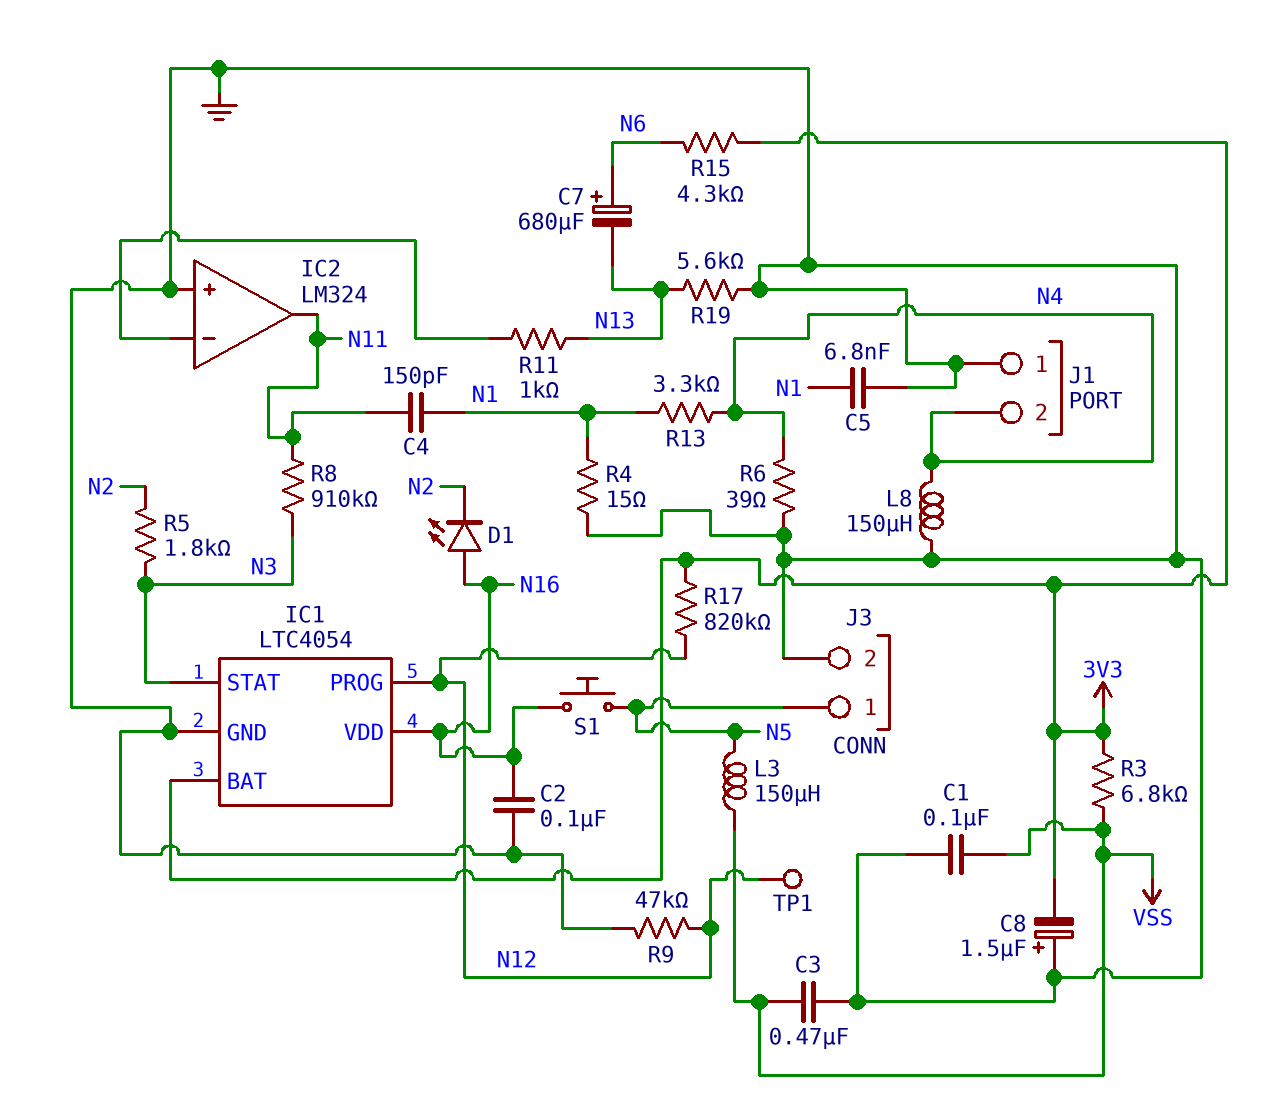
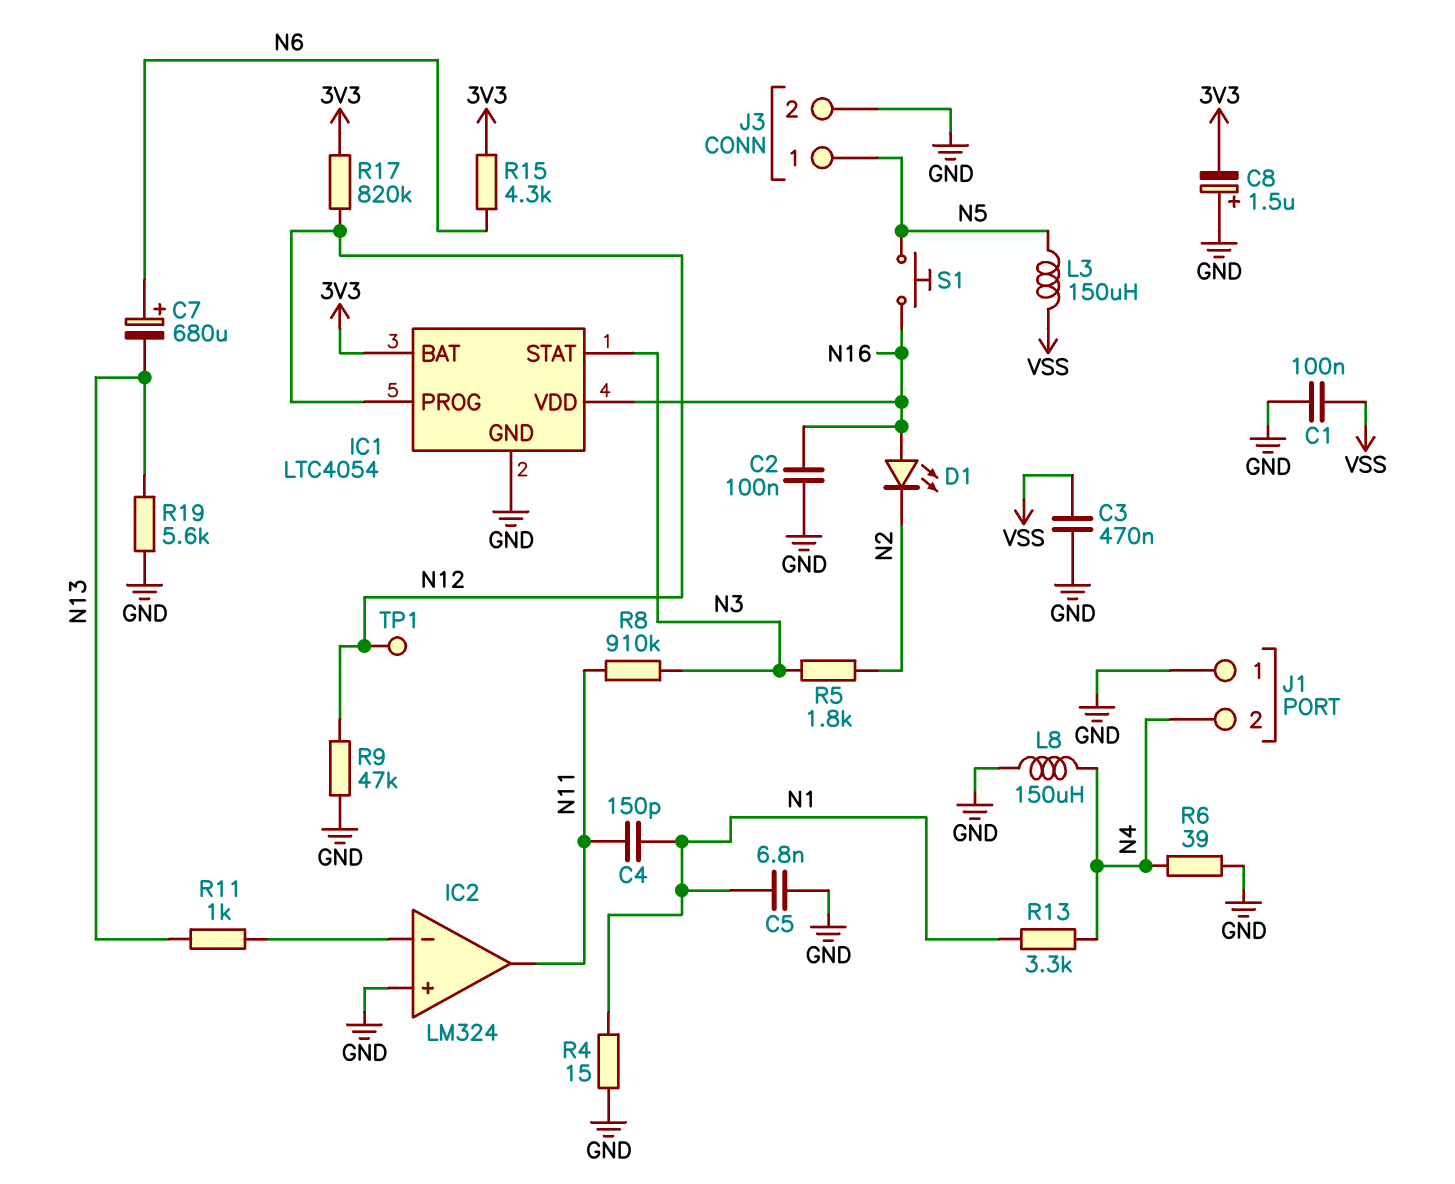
R3: 6.8k (3V3, VSS) -> none

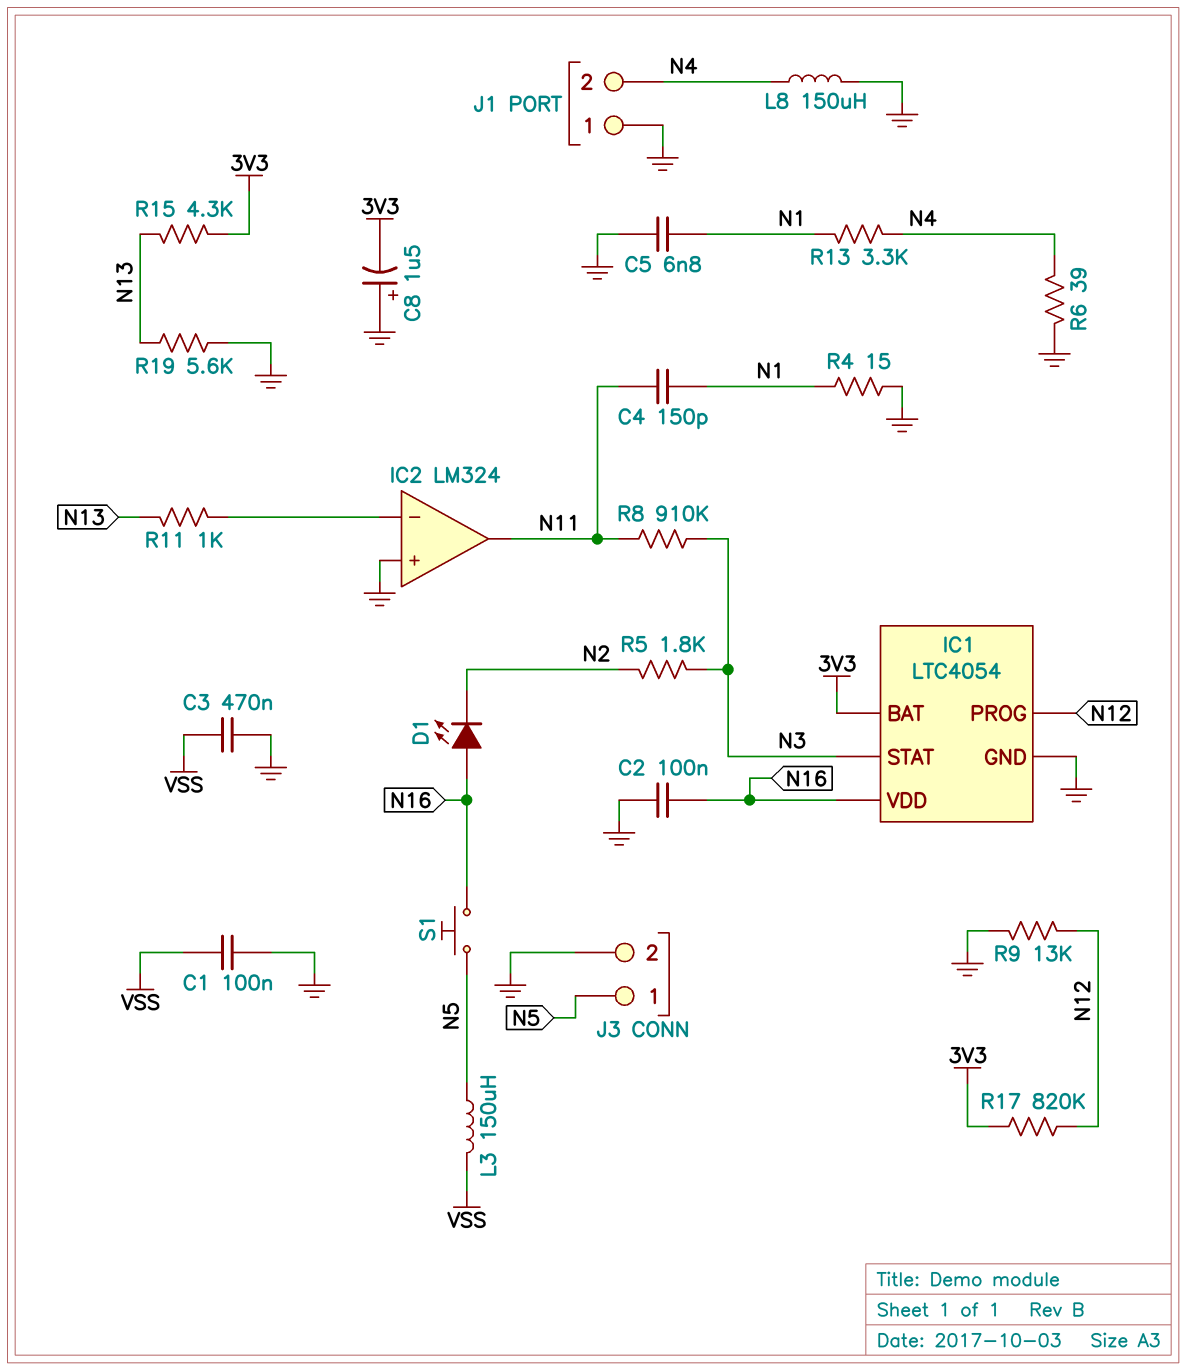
C7: 680uF (plus N6, minus N13) -> none
R9: 47k (GND, N12) -> 13k (GND, N12)
R15: 4.3k (3V3, N6) -> 4.3k (3V3, N13)
TP1: test point (N12) -> none

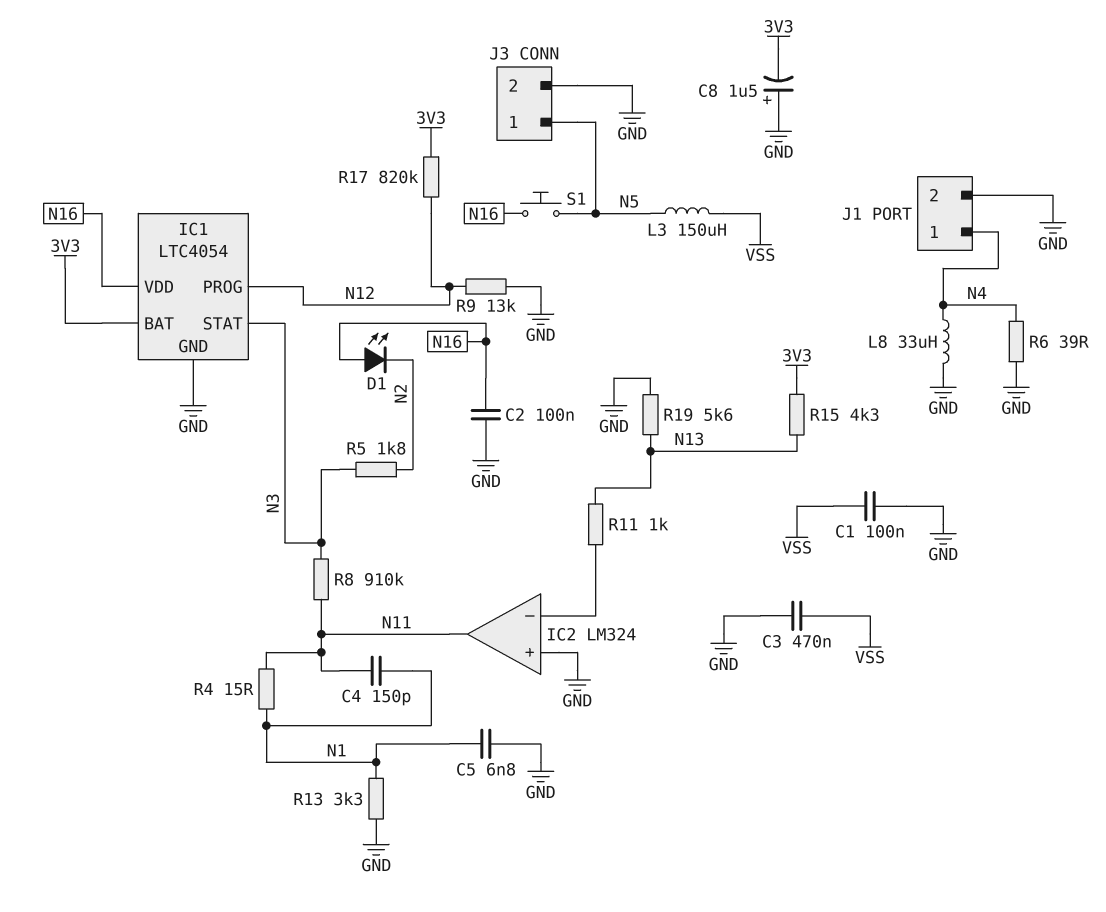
J1 pin 1: GND -> N4
J1 pin 2: N4 -> GND
L8: 150uH (GND, N4) -> 33uH (GND, N4)
R4: 15 (GND, N1) -> 15 (N1, N11)
R13: 3.3k (N1, N4) -> 3.3k (GND, N1)

